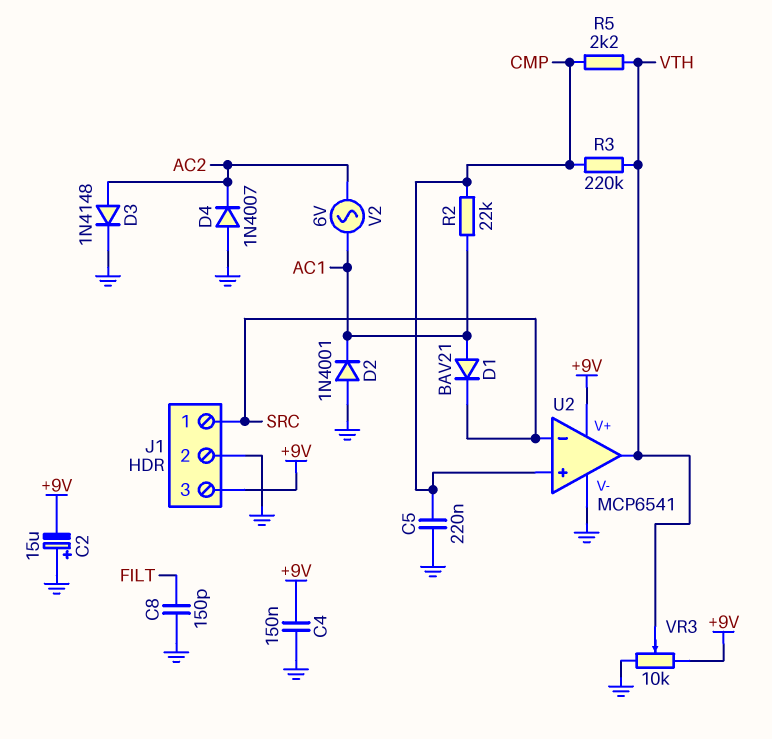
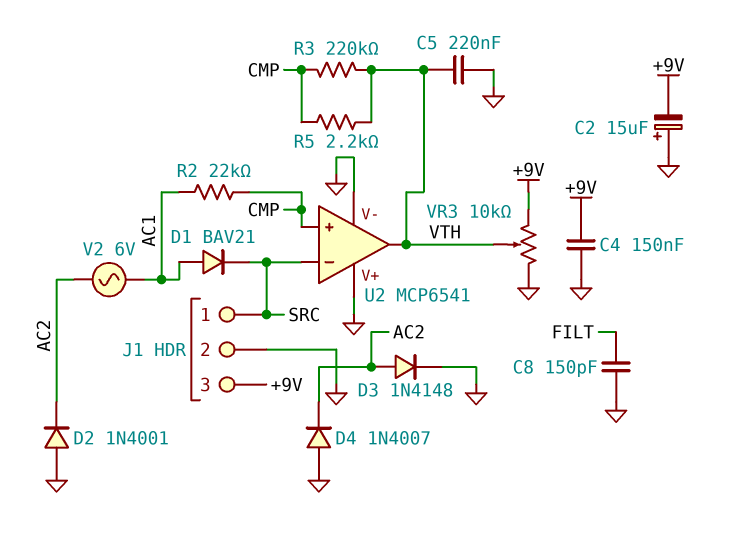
C5: 220nF (CMP, GND) -> 220nF (GND, VTH)
D2: diode 1N4001 (A GND, K AC1) -> diode 1N4001 (A GND, K AC2)
U2 pin V+: +9V -> GND

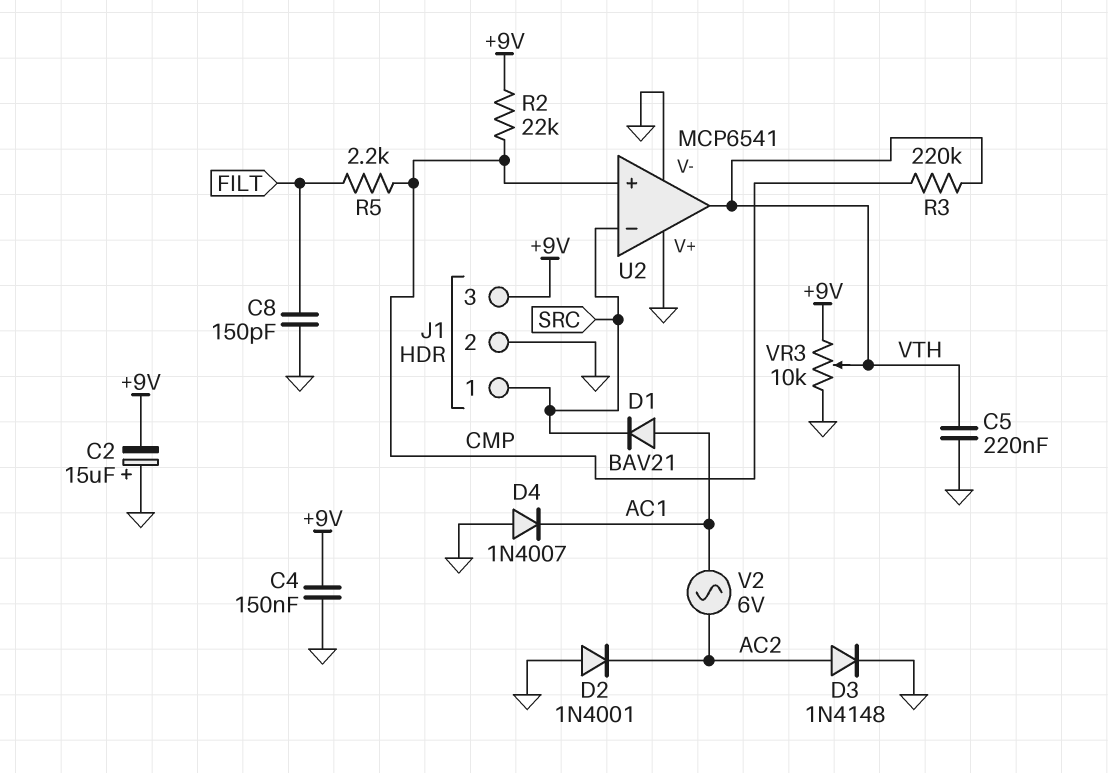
D4: diode 1N4007 (A GND, K AC2) -> diode 1N4007 (A GND, K AC1)
R2: 22k (AC1, CMP) -> 22k (+9V, CMP)
R5: 2.2k (CMP, VTH) -> 2.2k (CMP, FILT)

